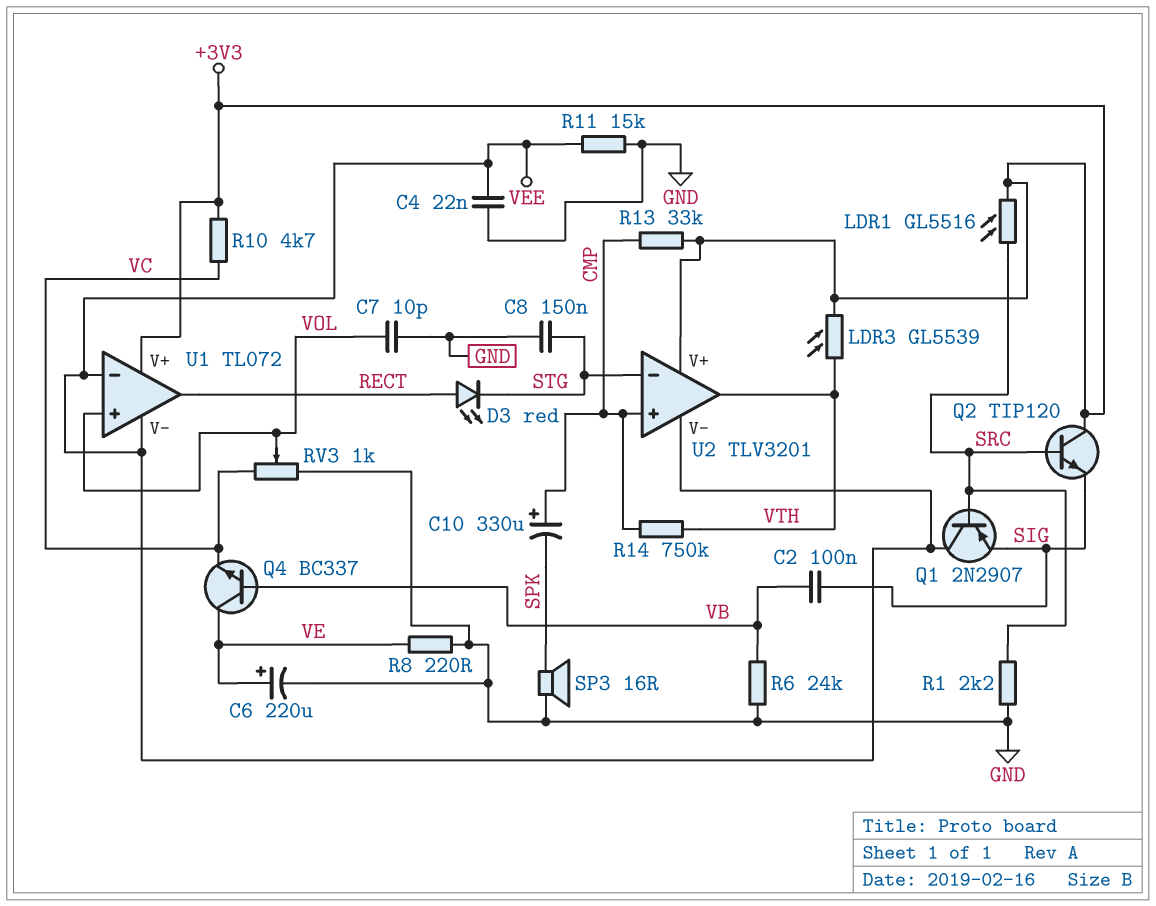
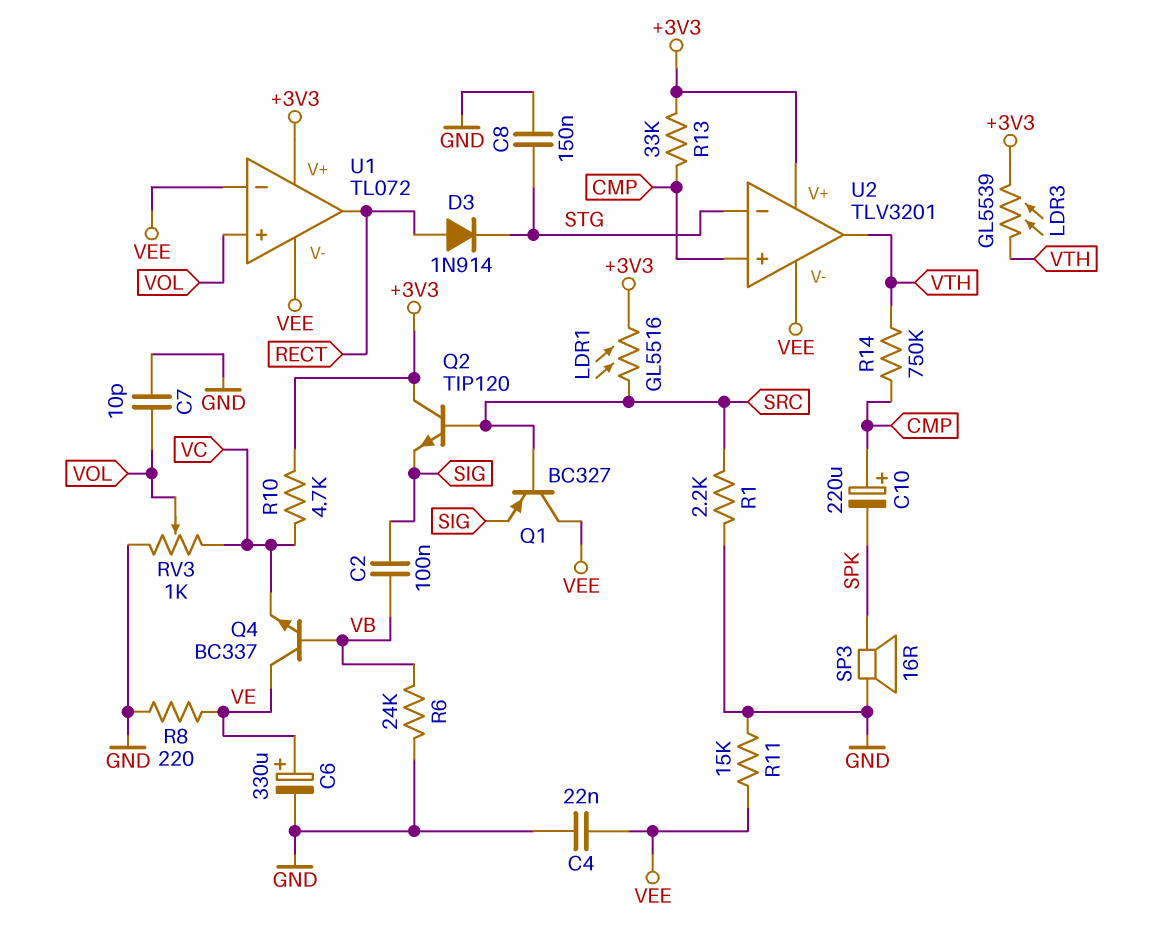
C6: 220uF (plus VE, minus GND) -> 330uF (plus VE, minus GND)
C10: 330uF (plus CMP, minus SPK) -> 220uF (plus CMP, minus SPK)
D3: LED red (A RECT, K STG) -> diode 1N914 (A RECT, K STG)
Q1: PNP 2N2907 (B SRC, C VEE, E SIG) -> PNP BC327 (B SRC, C VEE, E SIG)

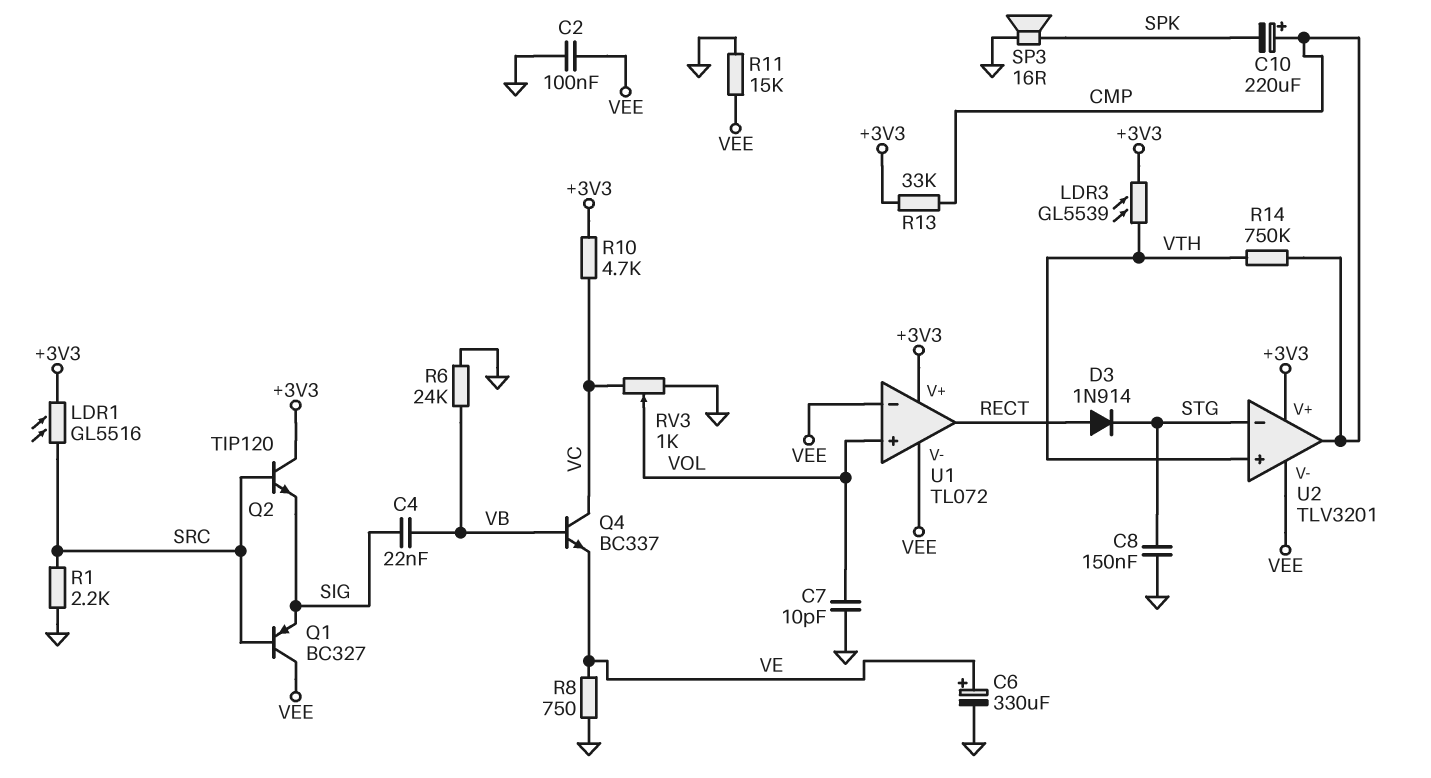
C2: 100nF (SIG, VB) -> 100nF (GND, VEE)
C4: 22nF (GND, VEE) -> 22nF (SIG, VB)
Q4: NPN BC337 (B VB, C VE, E VC) -> NPN BC337 (B VB, C VC, E VE)
R8: 220 (GND, VE) -> 750 (GND, VE)
U2 pin in+: CMP -> VTH
U2 pin out: VTH -> CMP

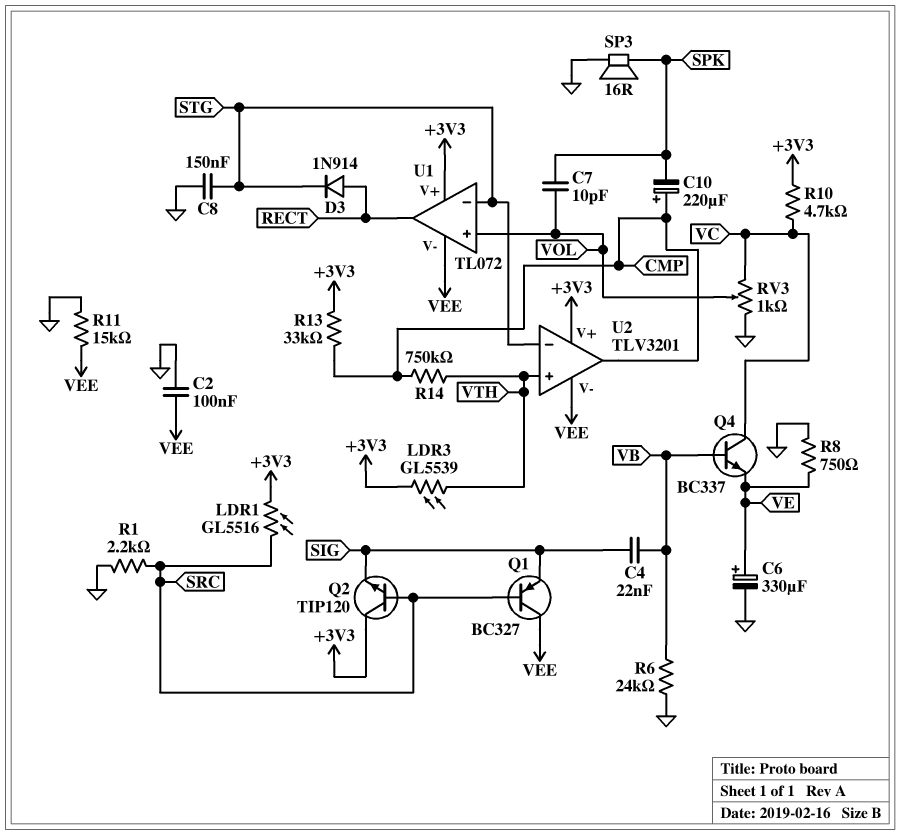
C7: 10pF (GND, VOL) -> 10pF (SPK, VOL)
U1 pin in-: VEE -> STG

